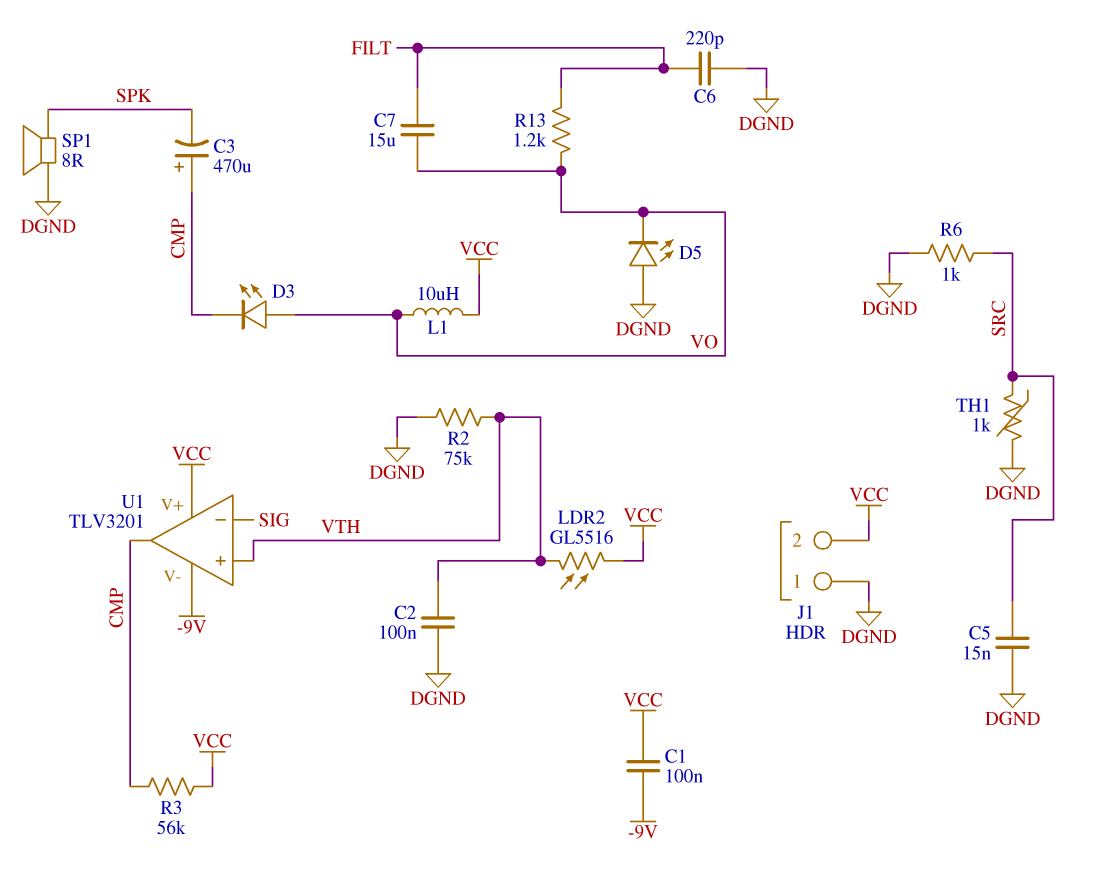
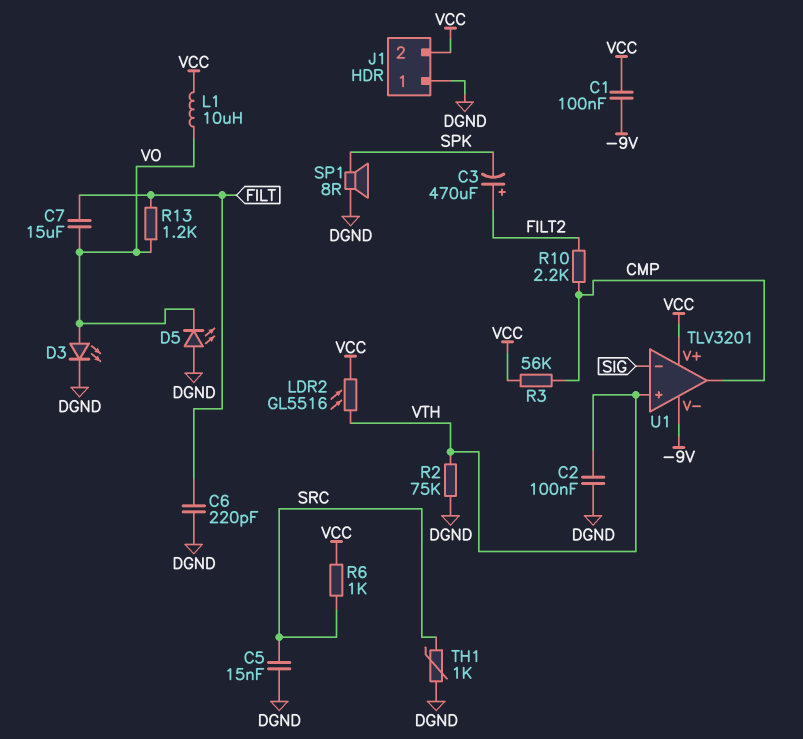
C3: 470uF (plus CMP, minus SPK) -> 470uF (plus FILT2, minus SPK)
D3: LED (A VO, K CMP) -> LED (A VO, K DGND)
R6: 1k (DGND, SRC) -> 1k (SRC, VCC)
R10: none -> 2.2k (CMP, FILT2)

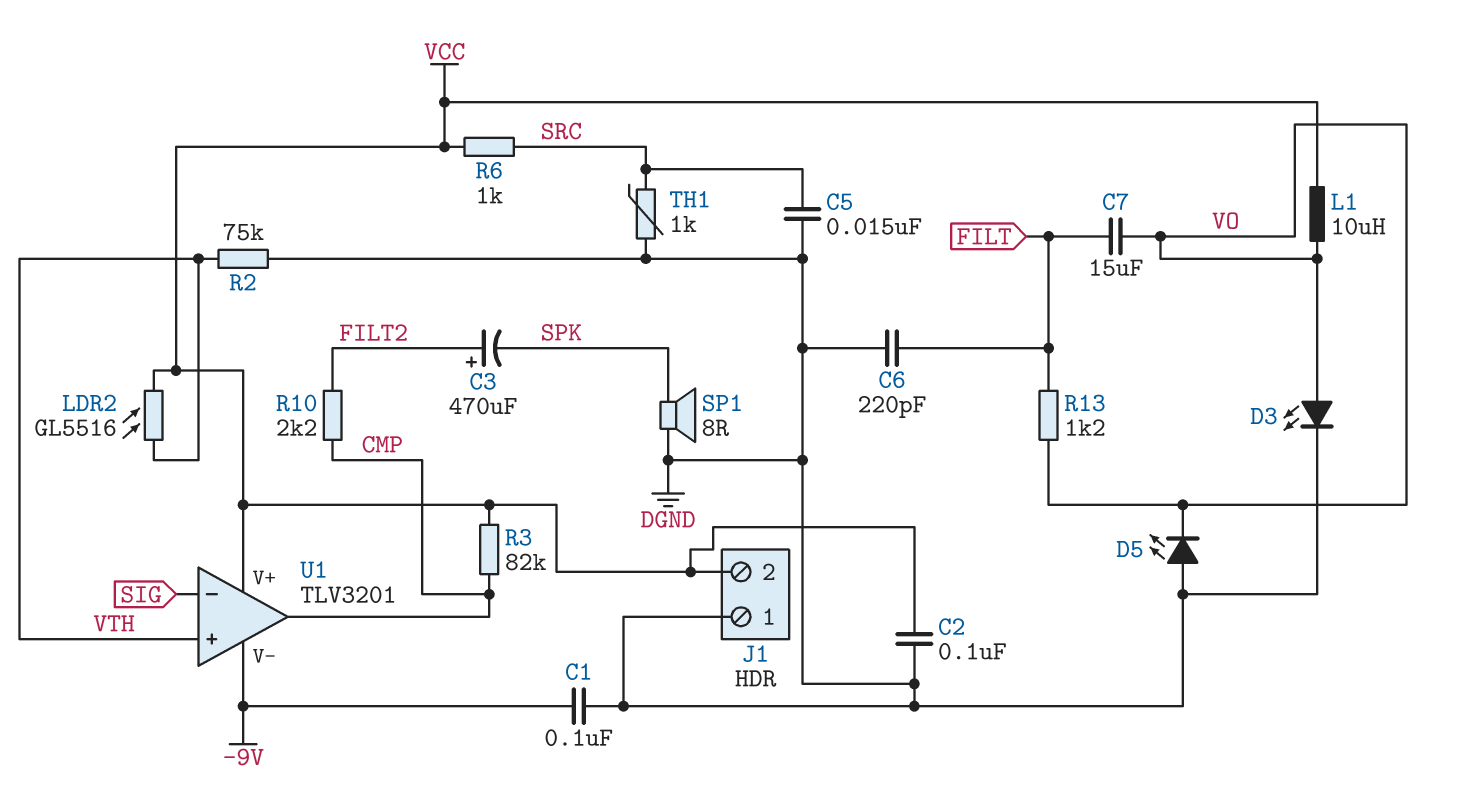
C1: 100nF (-9V, VCC) -> 100nF (-9V, DGND)
C2: 100nF (DGND, VTH) -> 100nF (DGND, VCC)
R3: 56k (CMP, VCC) -> 82k (CMP, VCC)

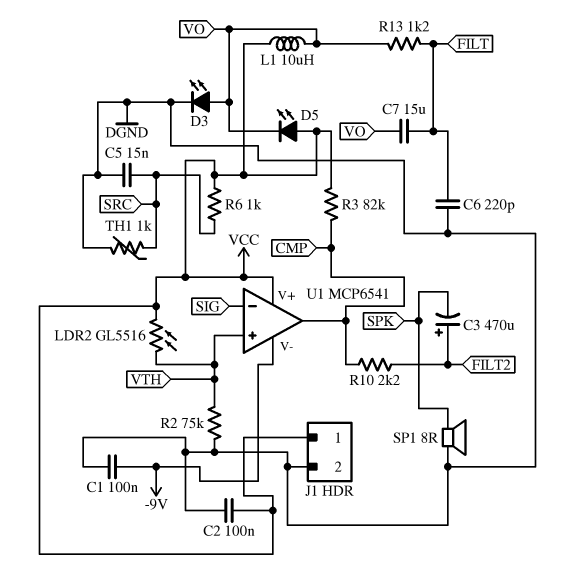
D5: LED (A DGND, K VO) -> LED (A VCC, K VO)
J1 pin 1: DGND -> VCC
J1 pin 2: VCC -> DGND
U1: TLV3201 -> MCP6541

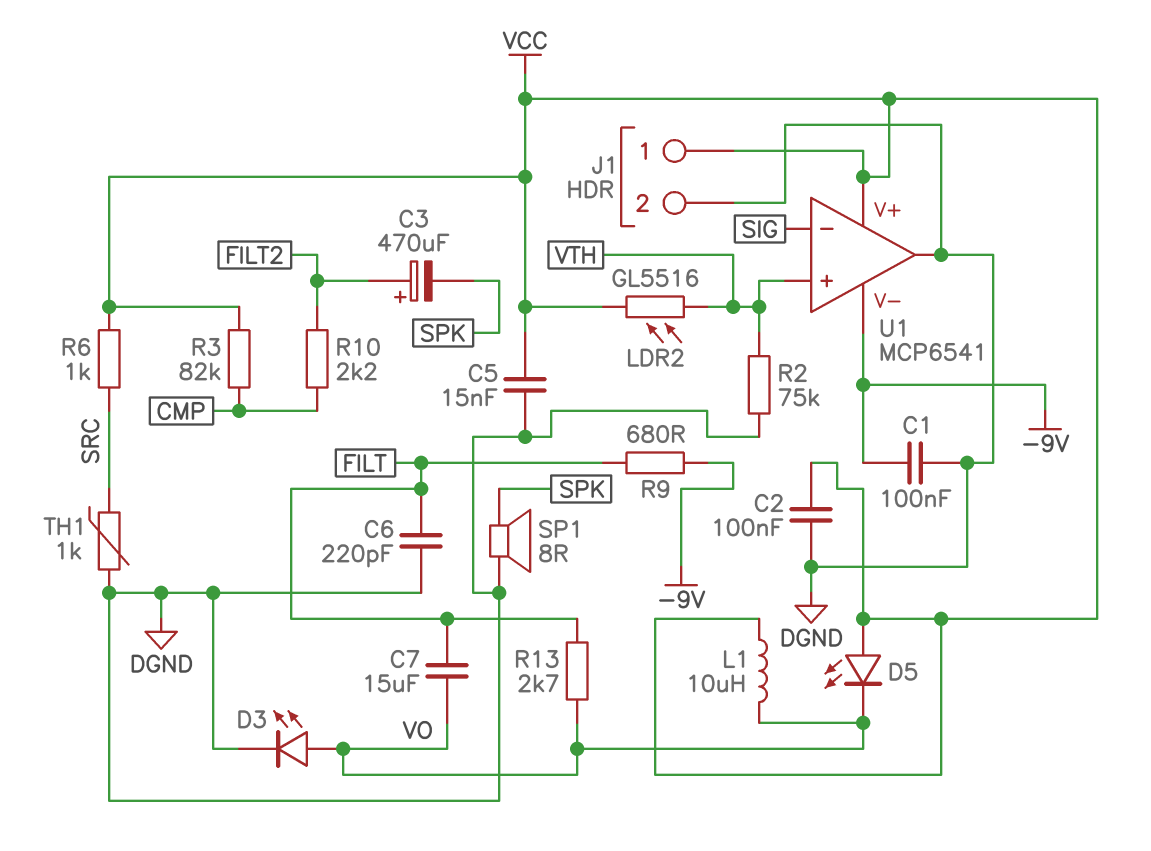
C5: 15nF (DGND, SRC) -> 15nF (DGND, VCC)
R9: none -> 680 (-9V, FILT)
R13: 1.2k (FILT, VO) -> 2.7k (FILT, VO)
U1 pin out: CMP -> DGND

